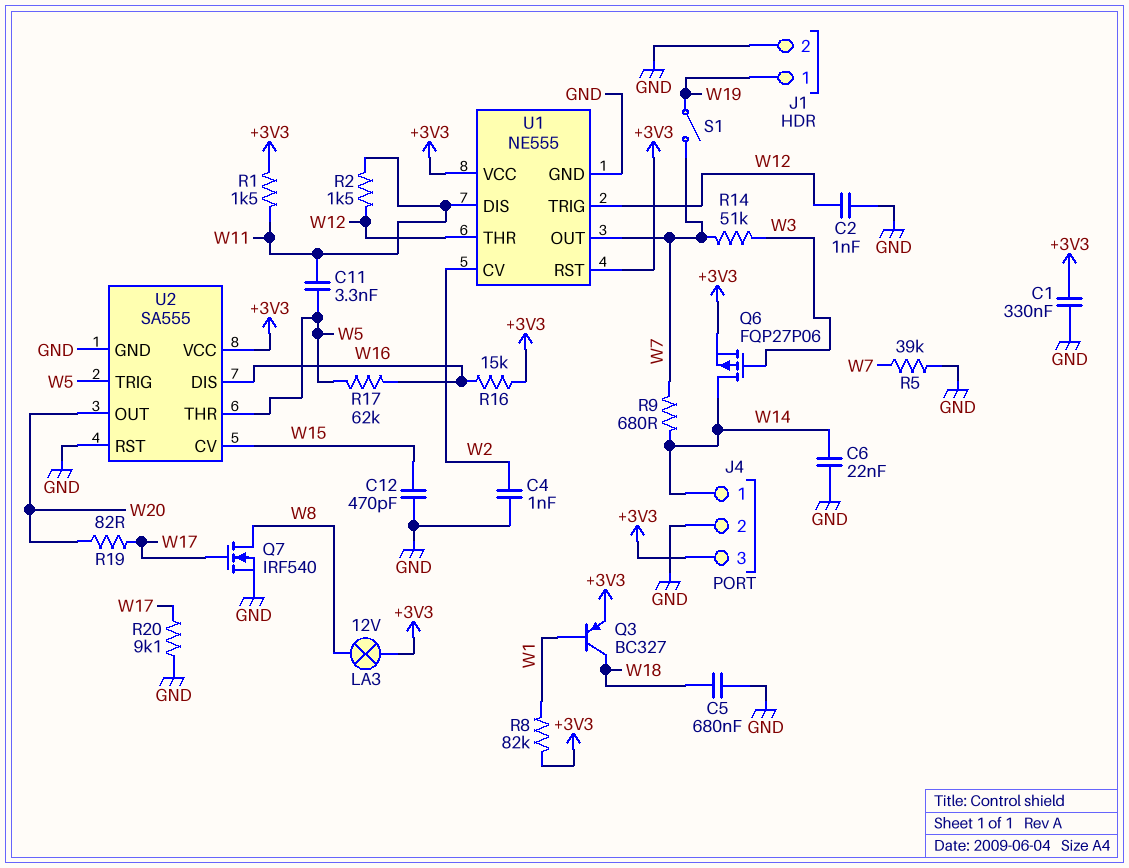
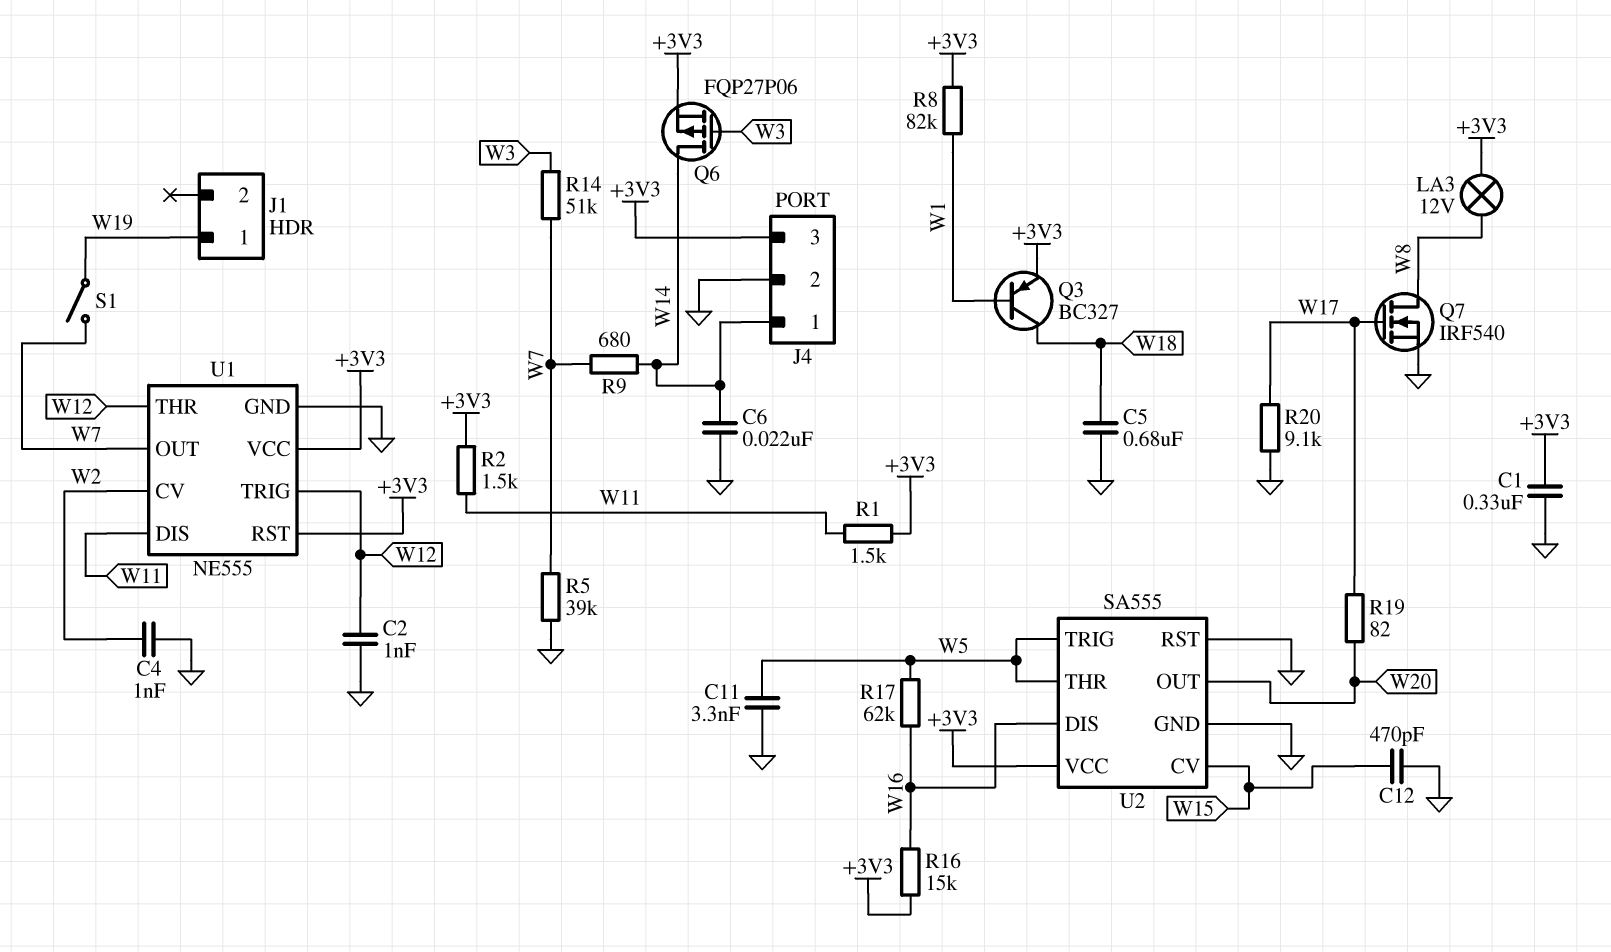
C11: 3.3nF (W5, W11) -> 3.3nF (GND, W5)
J1 pin 2: GND -> none
R2: 1.5k (W11, W12) -> 1.5k (+3V3, W11)

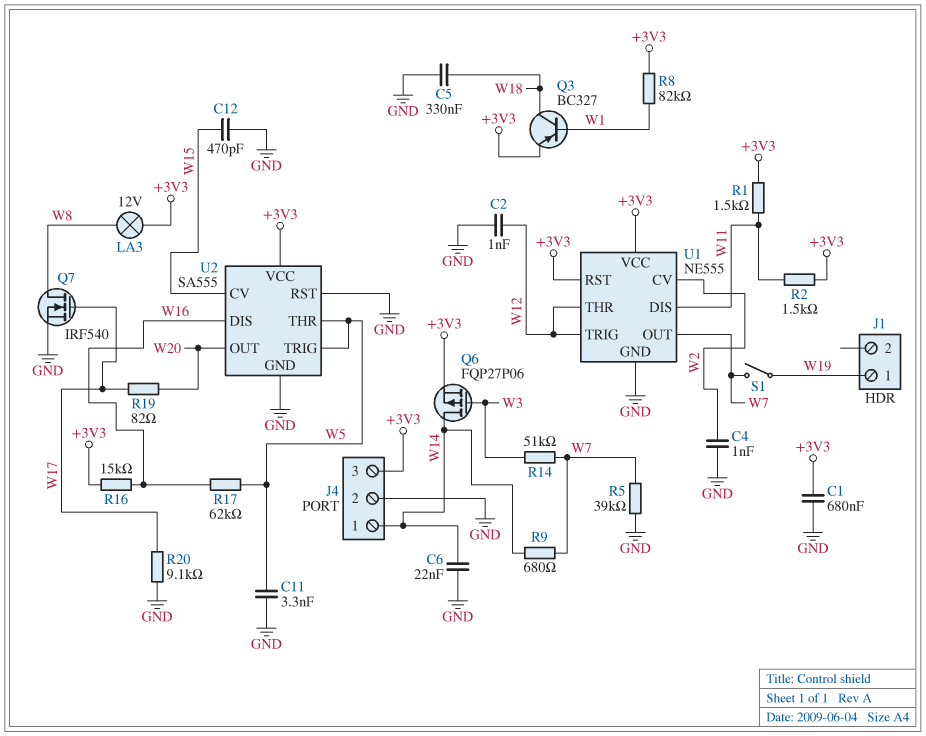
C1: 330nF (+3V3, GND) -> 680nF (+3V3, GND)
C5: 680nF (GND, W18) -> 330nF (GND, W18)

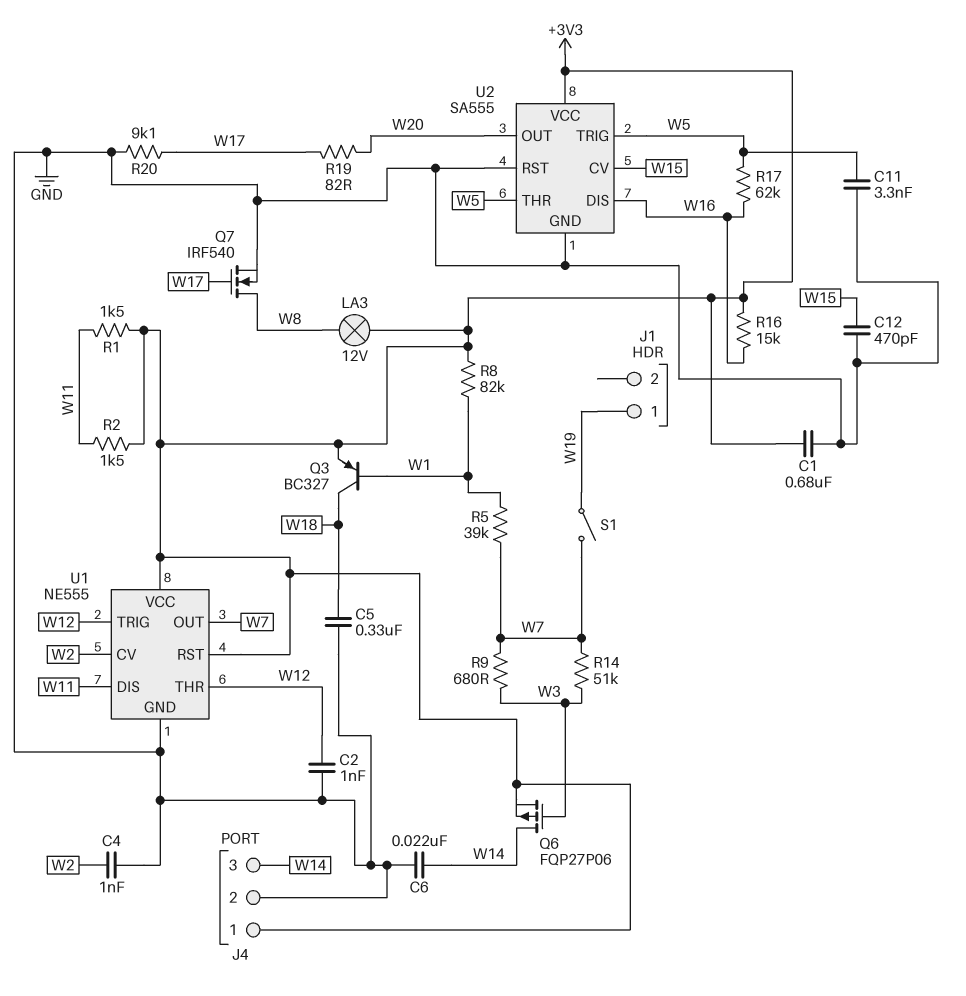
J4 pin 1: W14 -> +3V3
J4 pin 3: +3V3 -> W14
R5: 39k (GND, W7) -> 39k (W1, W7)
R9: 680 (W7, W14) -> 680 (W3, W7)

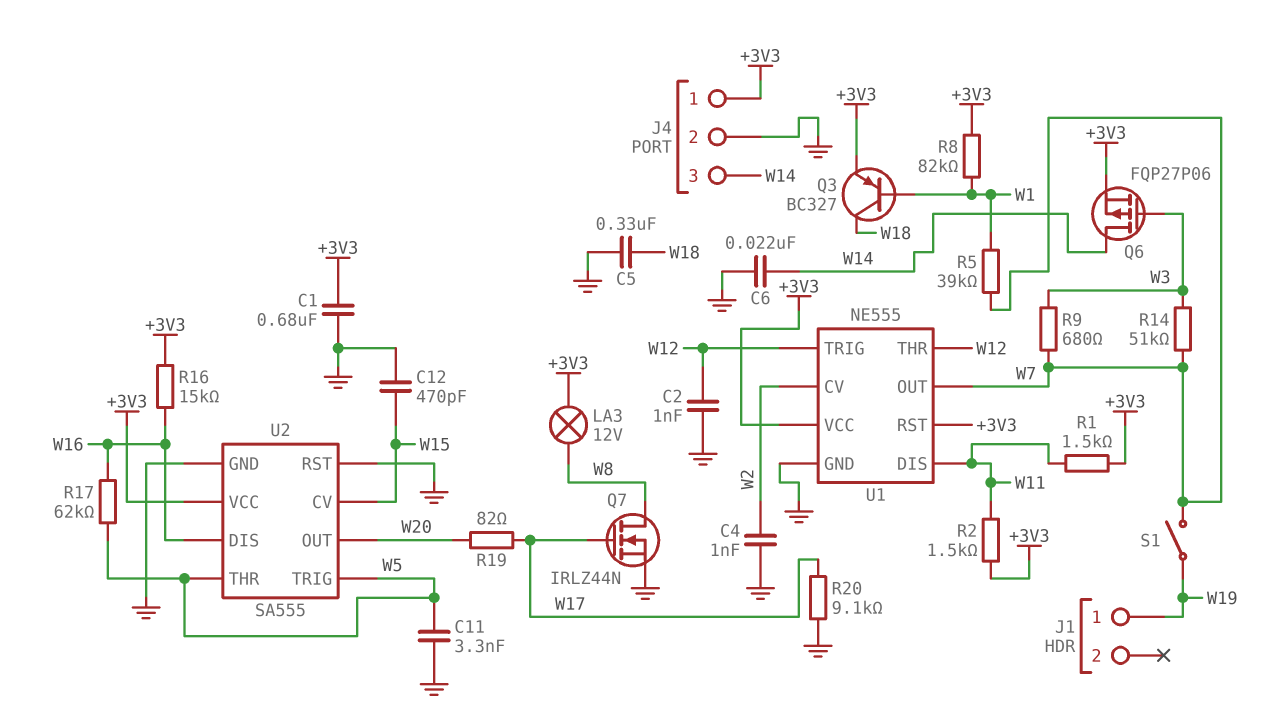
Q7: NMOS IRF540 (G W17, D W8, S GND) -> NMOS IRLZ44N (G W17, D W8, S GND)

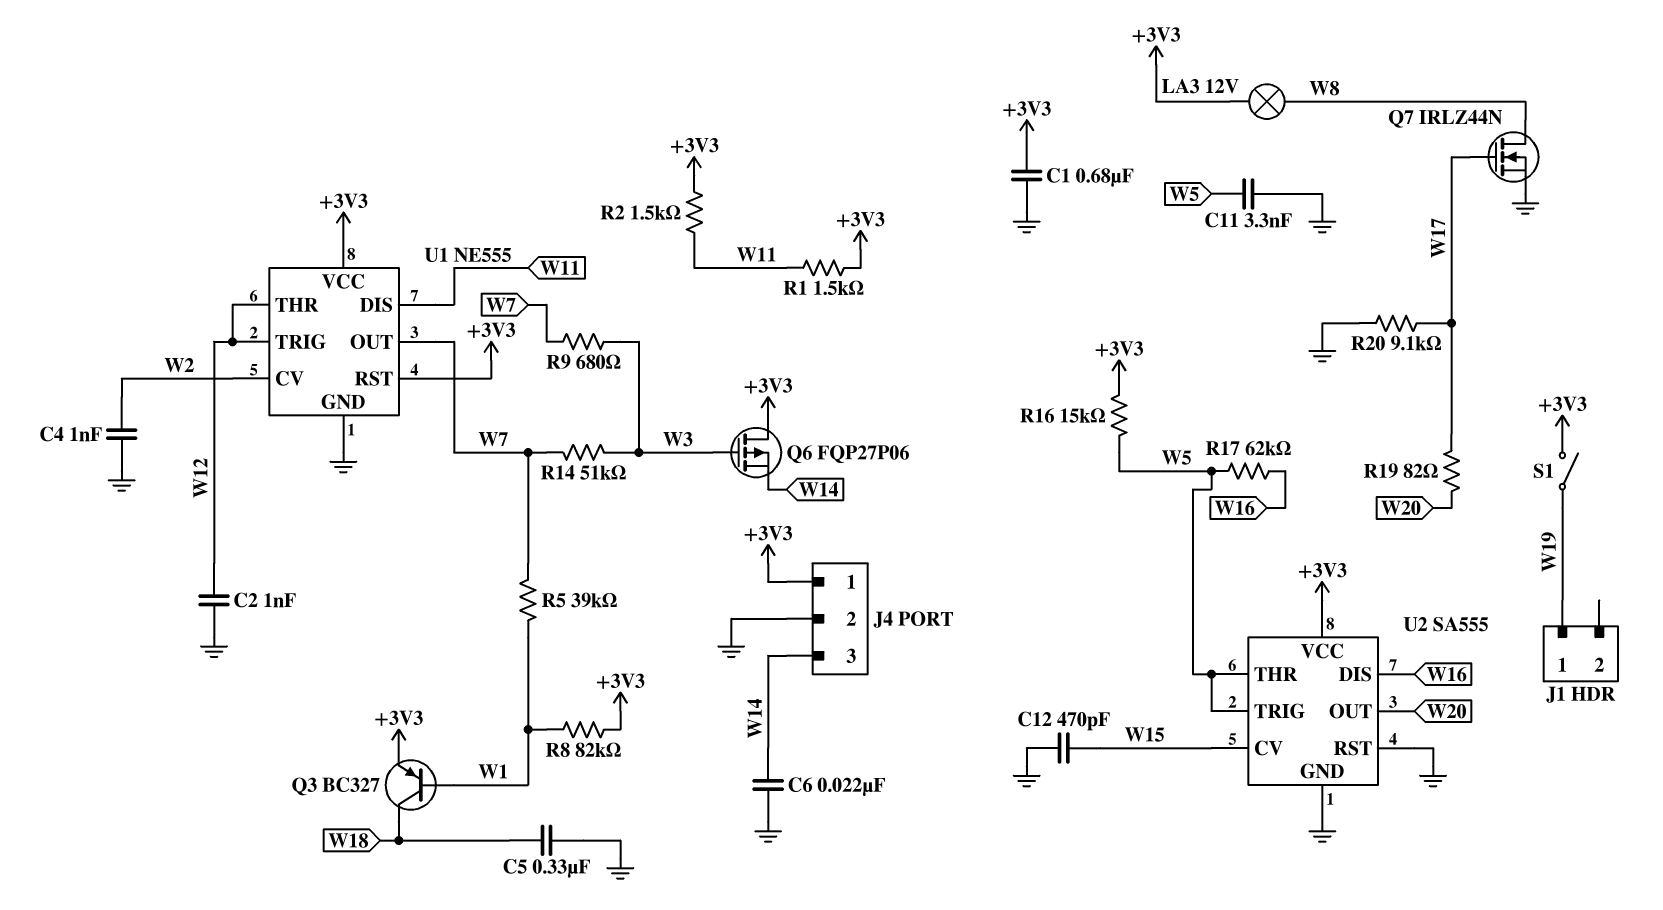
Q6: PMOS FQP27P06 (G W3, D W14, S +3V3) -> PMOS FQP27P06 (G W3, D +3V3, S W14)
R16: 15k (+3V3, W16) -> 15k (+3V3, W5)
S1: switch (W7, W19) -> switch (+3V3, W19)

